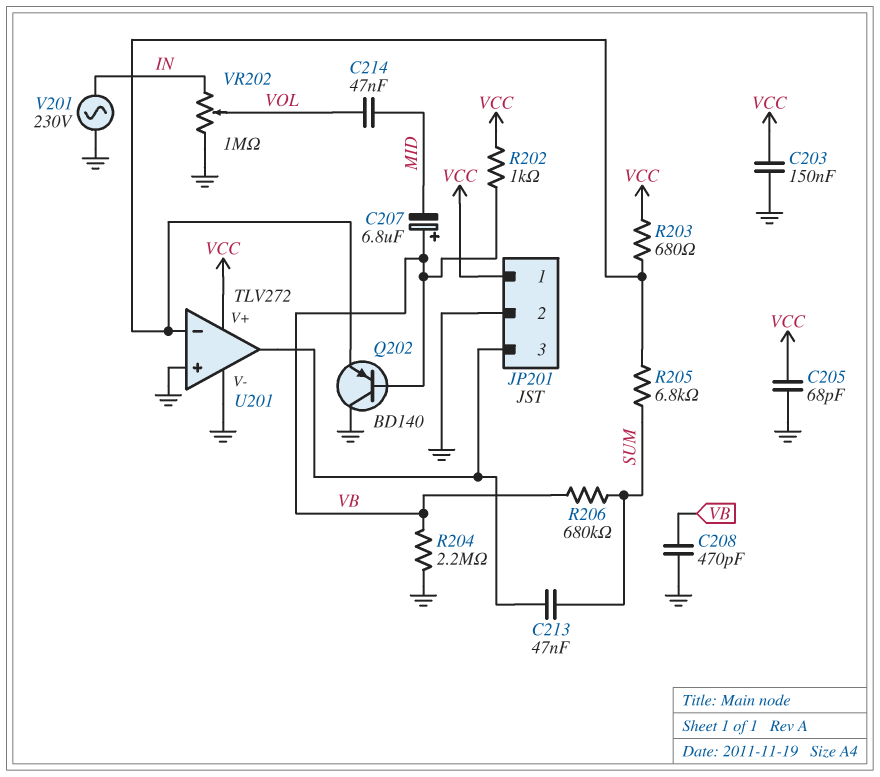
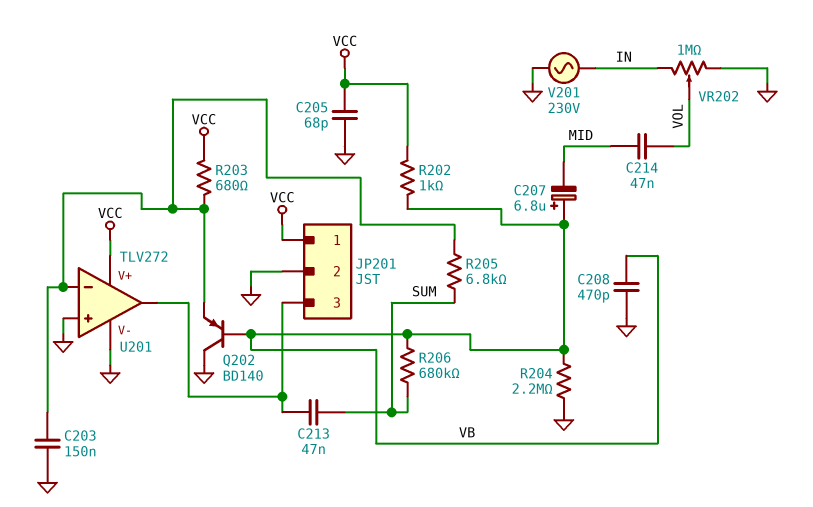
C203: 150nF (GND, VCC) -> 150nF (GND, U201/in-)

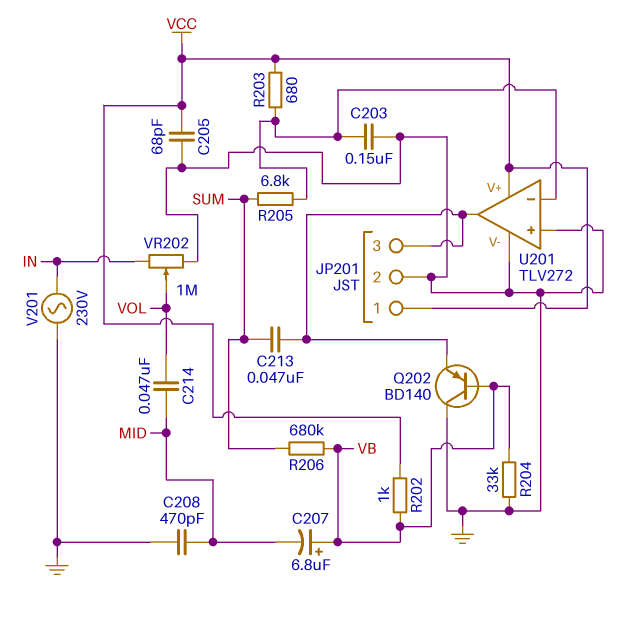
C208: 470pF (GND, VB) -> 470pF (GND, MID)
Q202: PNP BD140 (B VB, C GND, E U201/in-) -> PNP BD140 (B VB, C GND, E JP201/3)
R204: 2.2M (GND, VB) -> 33k (GND, VB)

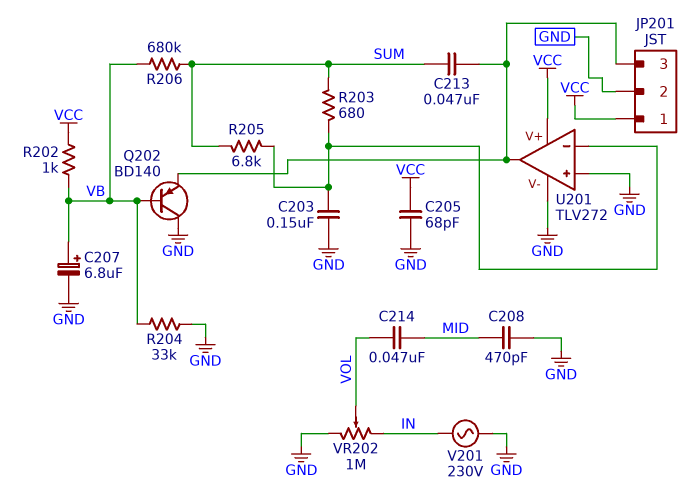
C207: 6.8uF (plus VB, minus MID) -> 6.8uF (plus VB, minus GND)
R203: 680 (U201/in-, VCC) -> 680 (SUM, U201/in-)

